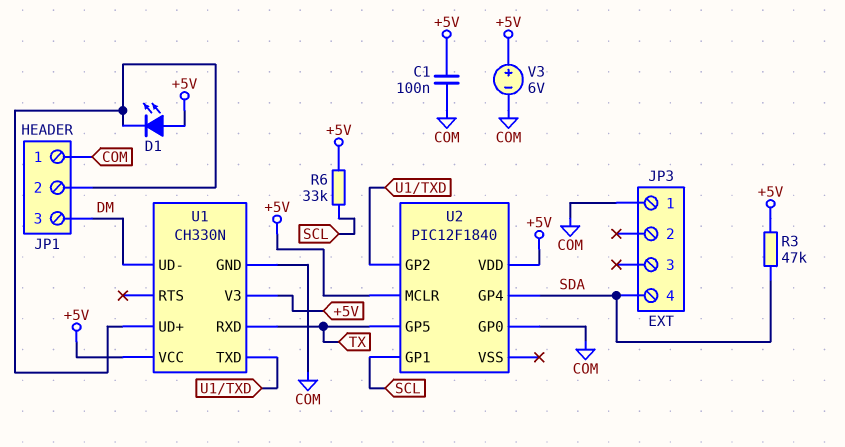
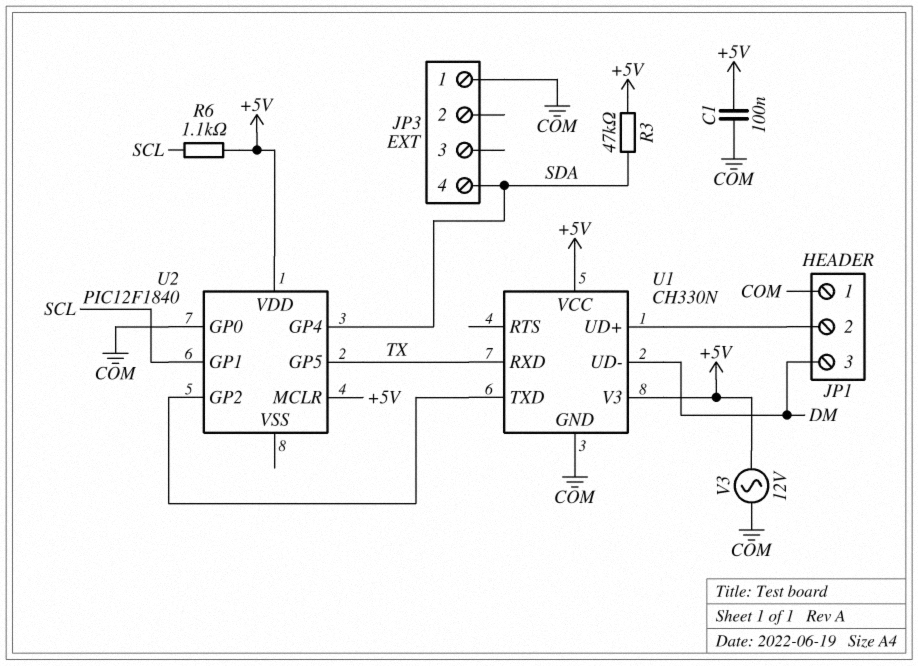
D1: LED (A +5V, K JP1/2) -> none
R6: 33k (+5V, SCL) -> 1.1k (+5V, SCL)
V3: 6V (plus +5V, minus COM) -> AC 12V (+5V, COM)

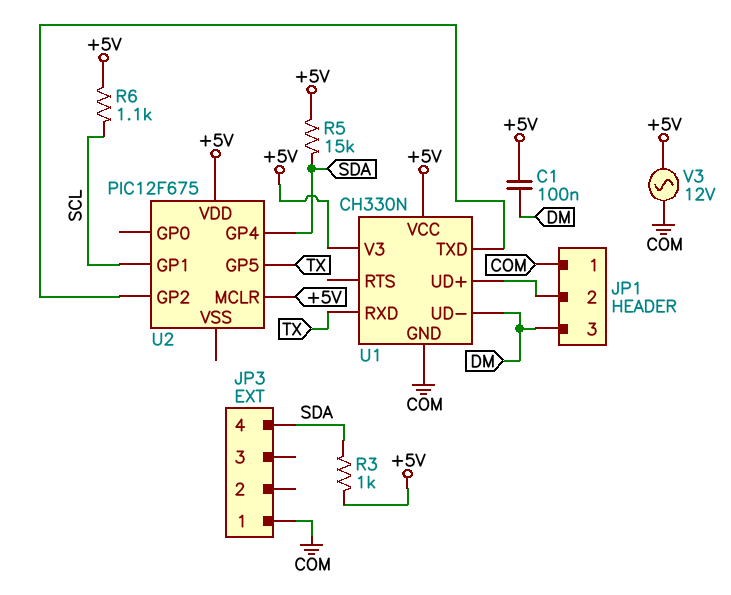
C1: 100nF (+5V, COM) -> 100nF (+5V, DM)
R3: 47k (+5V, SDA) -> 1k (+5V, SDA)
R5: none -> 15k (+5V, SDA)
U2: PIC12F1840 -> PIC12F675
U2 pin GP0: COM -> none

